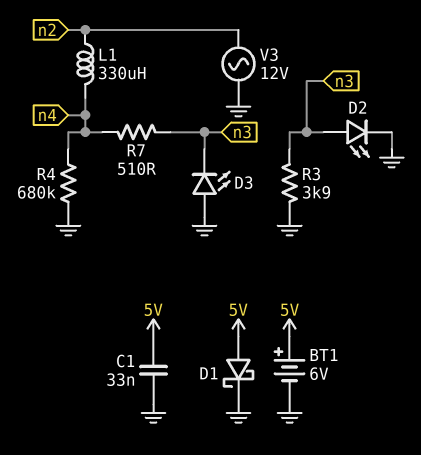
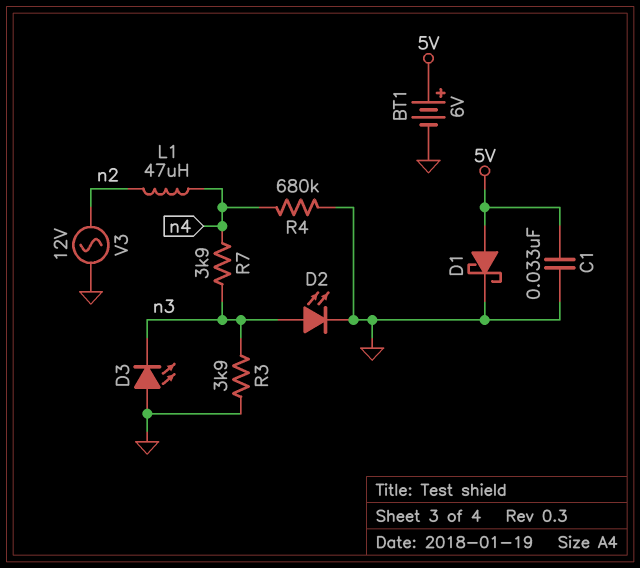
L1: 330uH (n2, n4) -> 47uH (n2, n4)
R7: 510 (n3, n4) -> 3.9k (n3, n4)

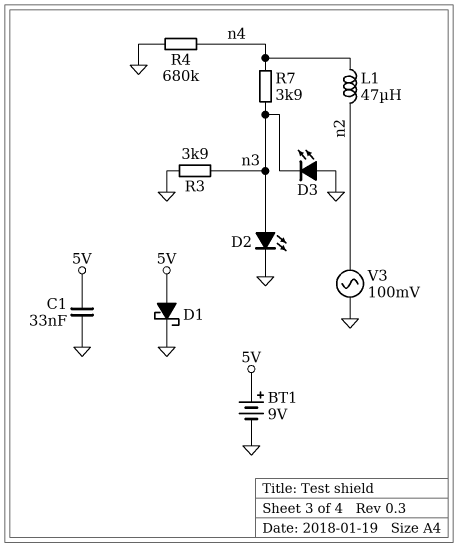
BT1: 6V (plus 5V, minus GND) -> 9V (plus 5V, minus GND)
V3: AC 12V (GND, n2) -> AC 100mV (GND, n2)

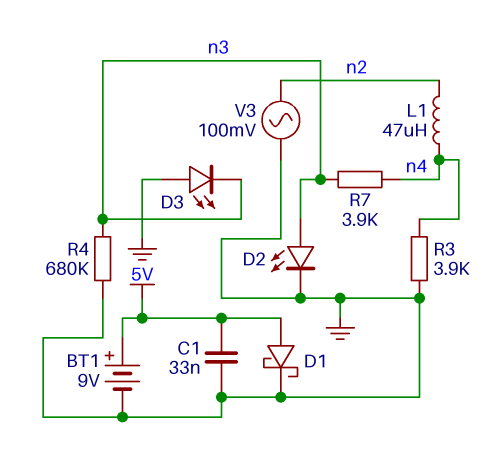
R3: 3.9k (GND, n3) -> 3.9k (GND, n4)
R4: 680k (GND, n4) -> 680k (GND, n3)

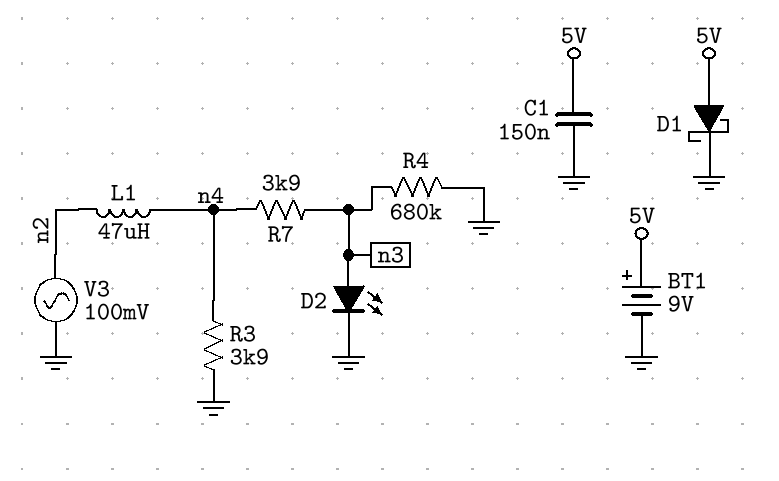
C1: 33nF (5V, GND) -> 150nF (5V, GND)
D3: LED (A GND, K n3) -> none

